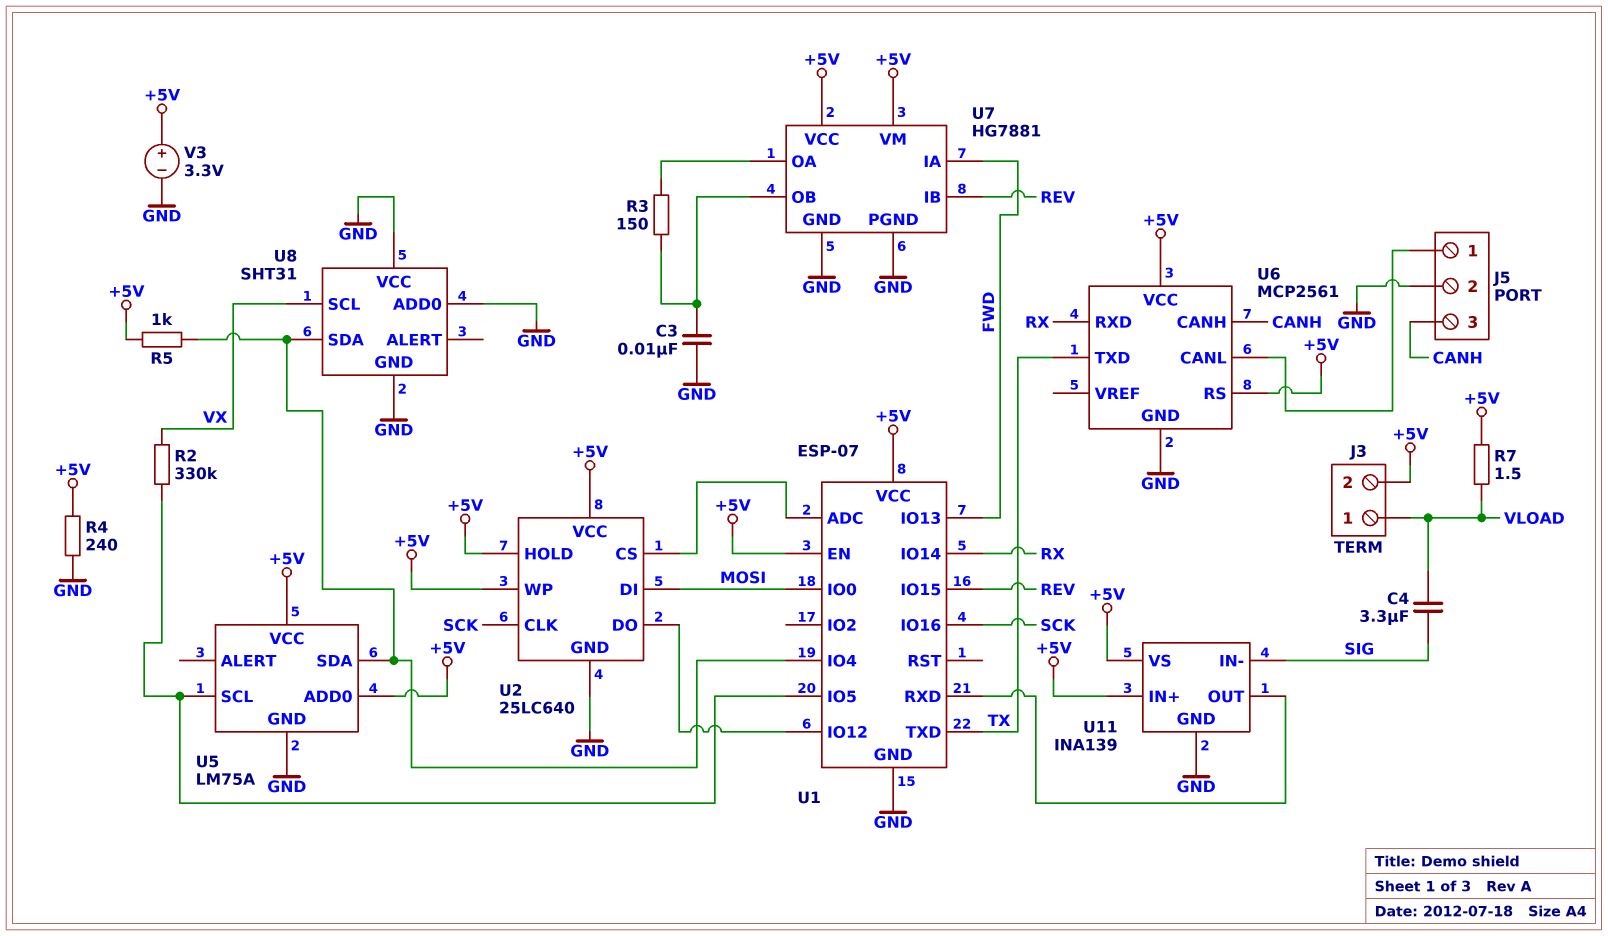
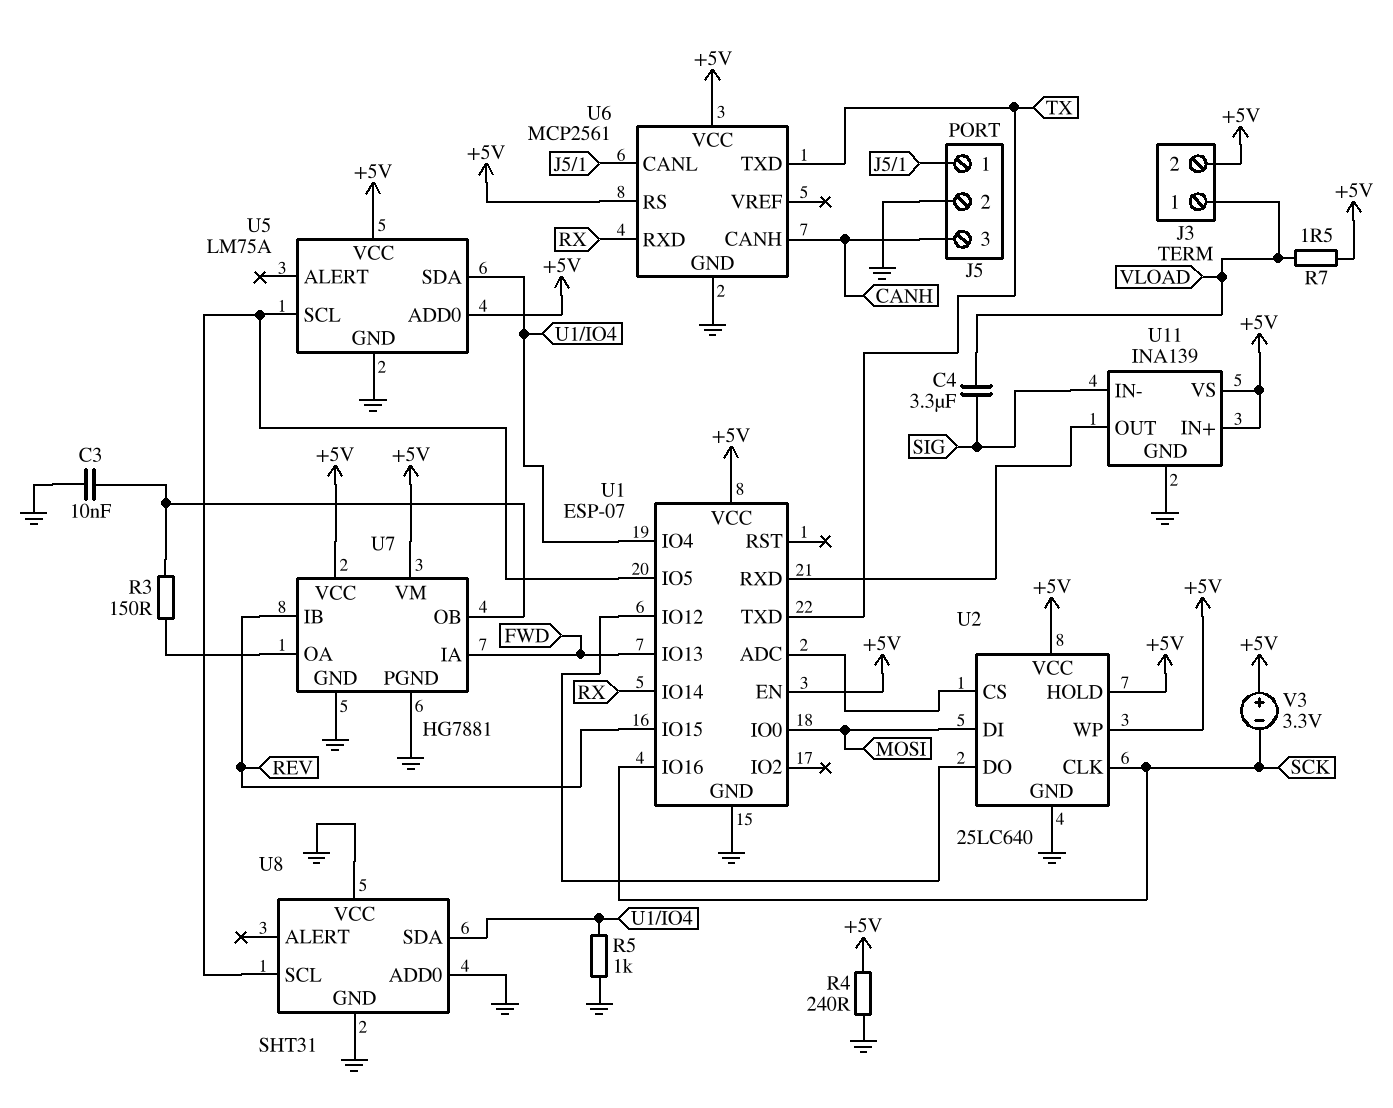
R2: 330k (U1/IO5, VX) -> none
R5: 1k (+5V, U1/IO4) -> 1k (GND, U1/IO4)
U8 pin SCL: VX -> U1/IO5
V3: 3.3V (plus +5V, minus GND) -> 3.3V (plus +5V, minus SCK)

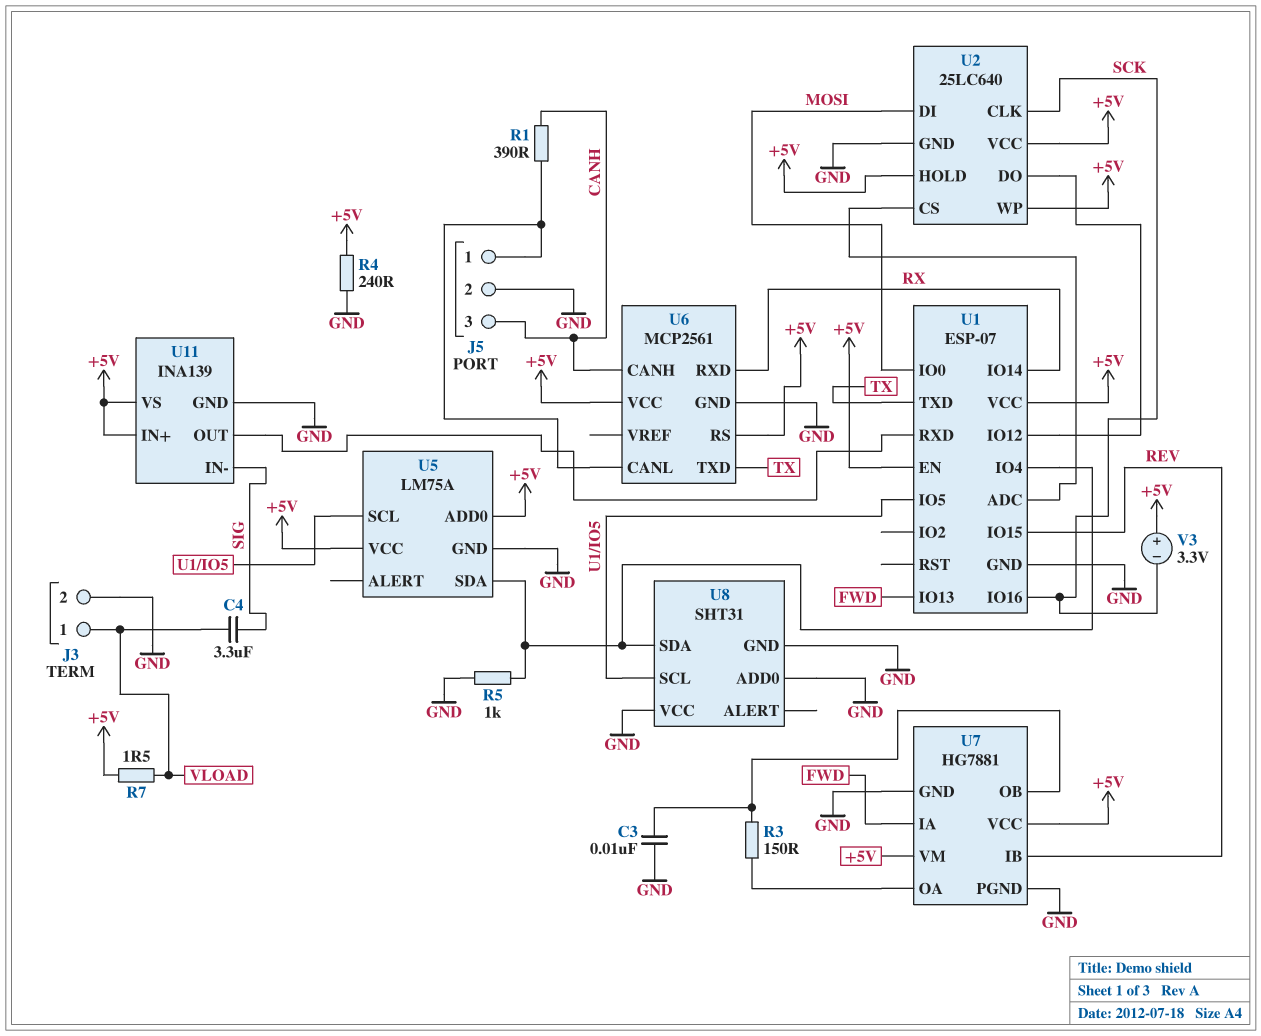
J3 pin 2: +5V -> GND
R1: none -> 390 (CANH, J5/1)

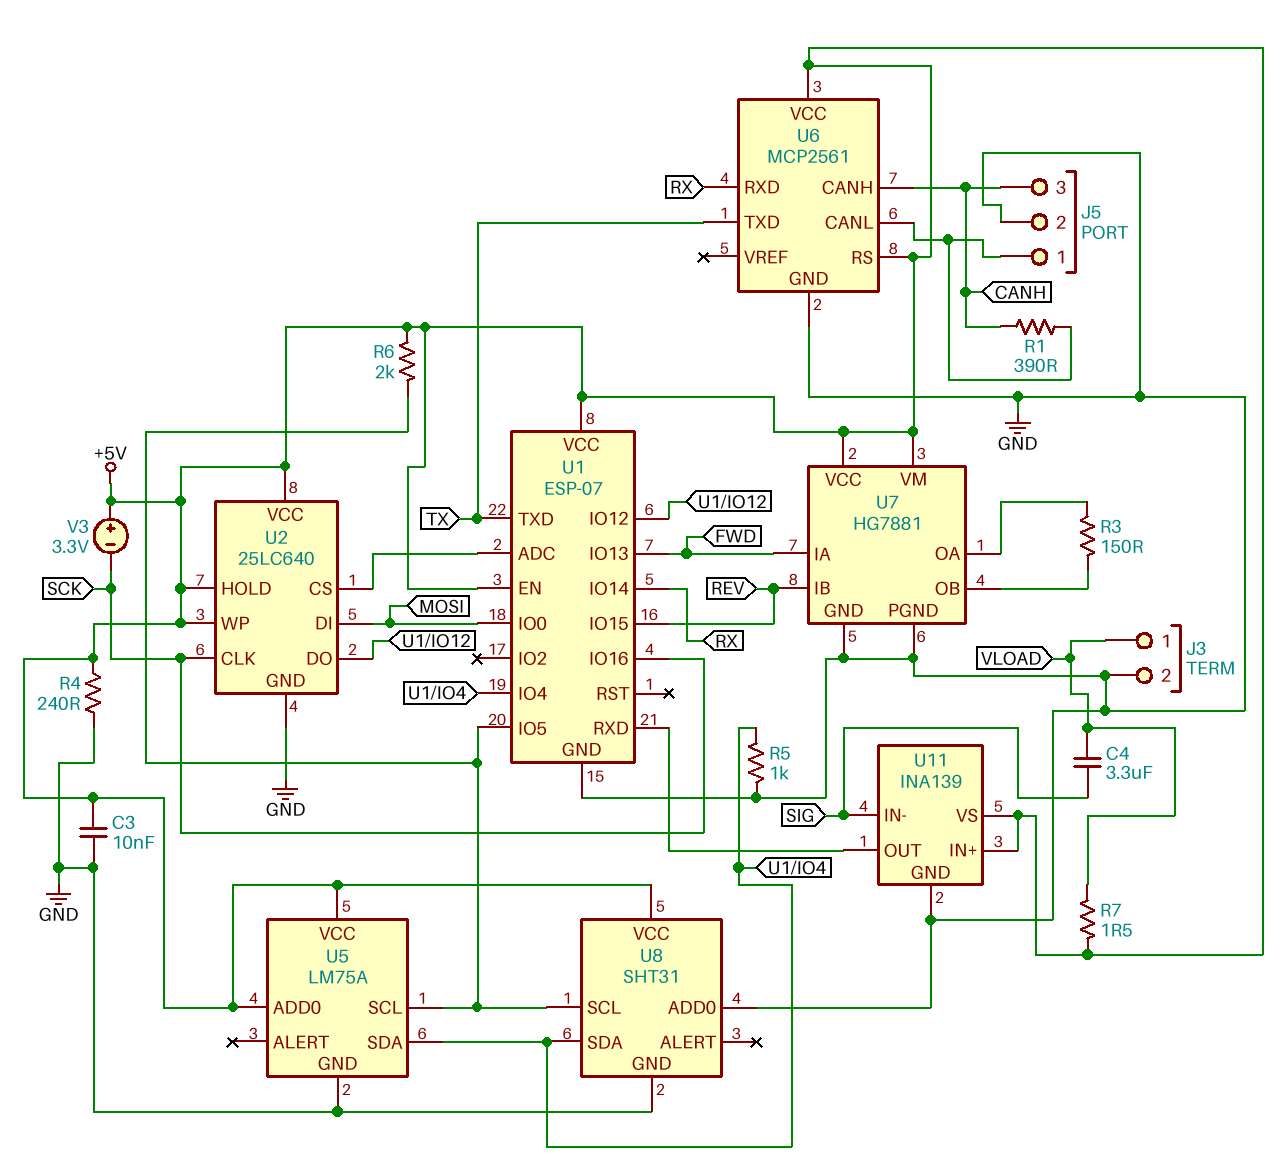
C3: 10nF (GND, U7/OB) -> 10nF (+5V, GND)
R6: none -> 2k (+5V, U1/IO5)
U8 pin VCC: GND -> +5V

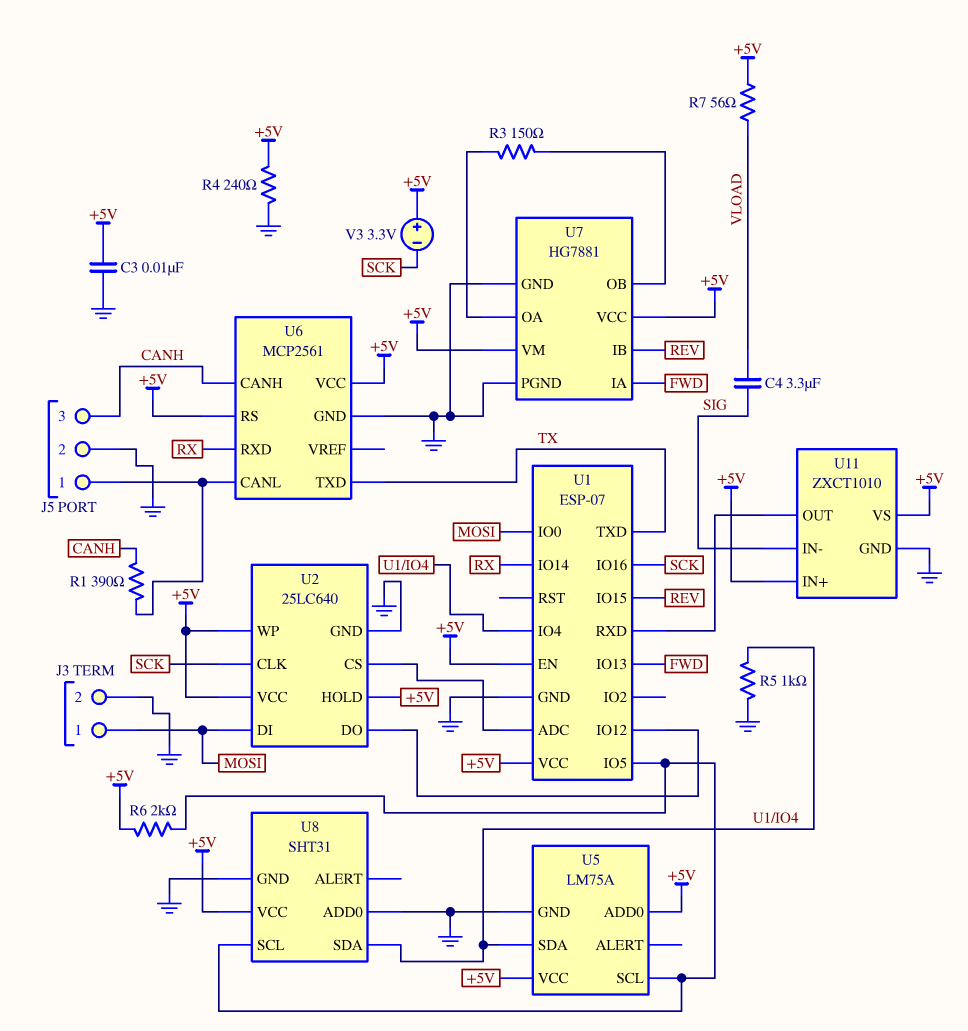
J3 pin 1: VLOAD -> MOSI
R7: 1.5 (+5V, VLOAD) -> 56 (+5V, VLOAD)
U11: INA139 -> ZXCT1010

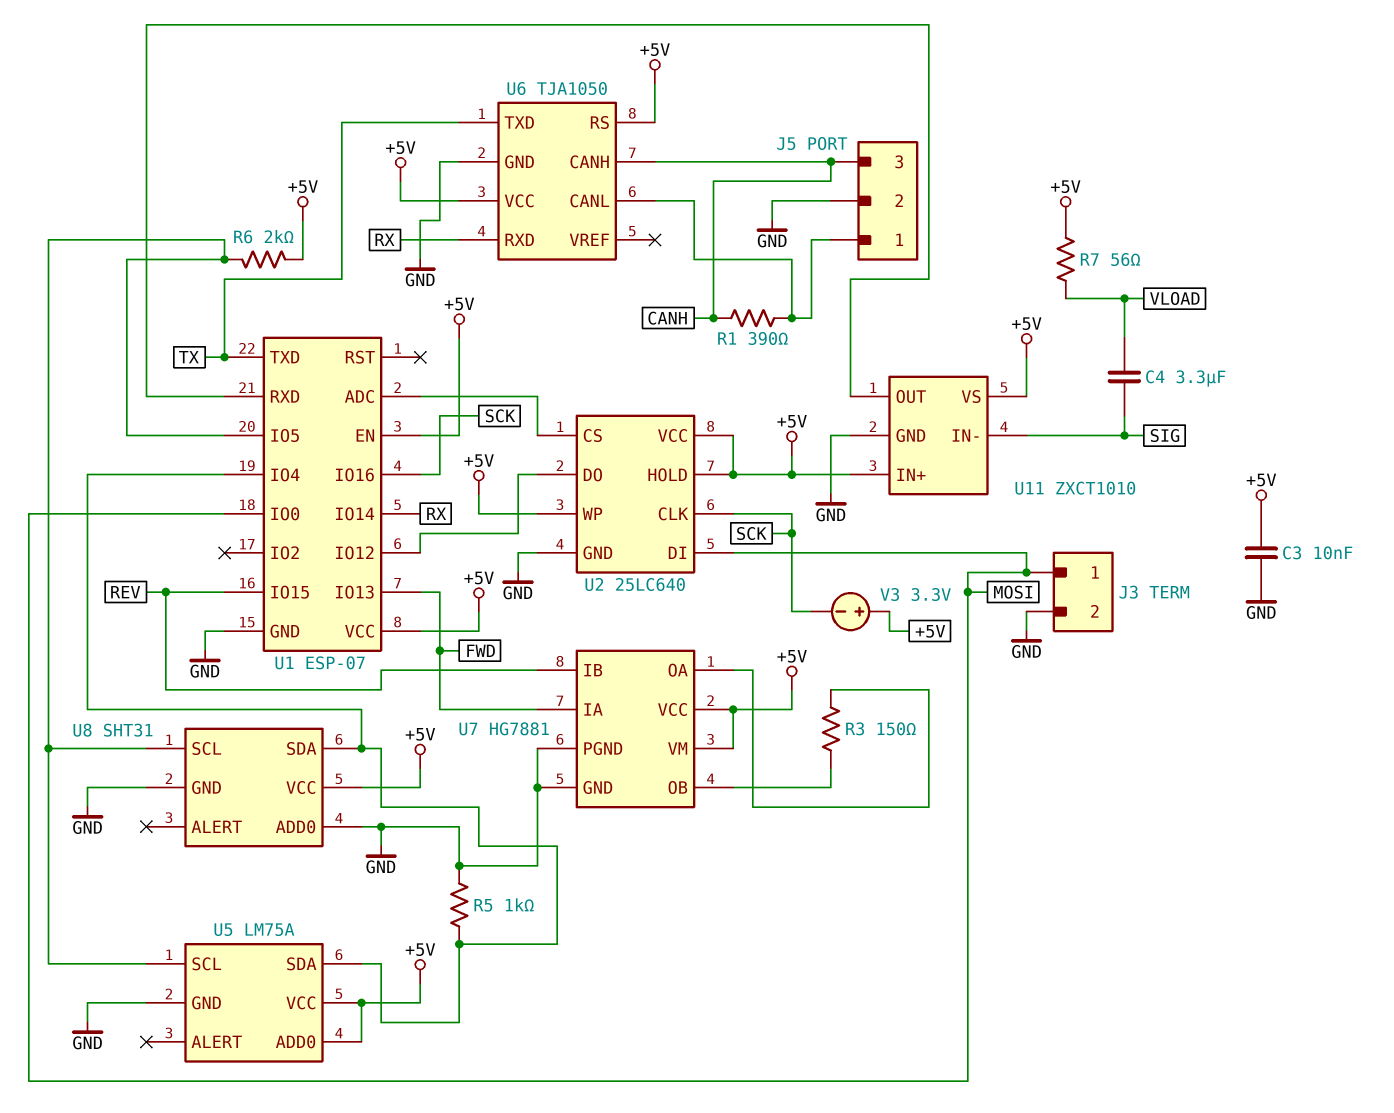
R4: 240 (+5V, GND) -> none
U6: MCP2561 -> TJA1050

